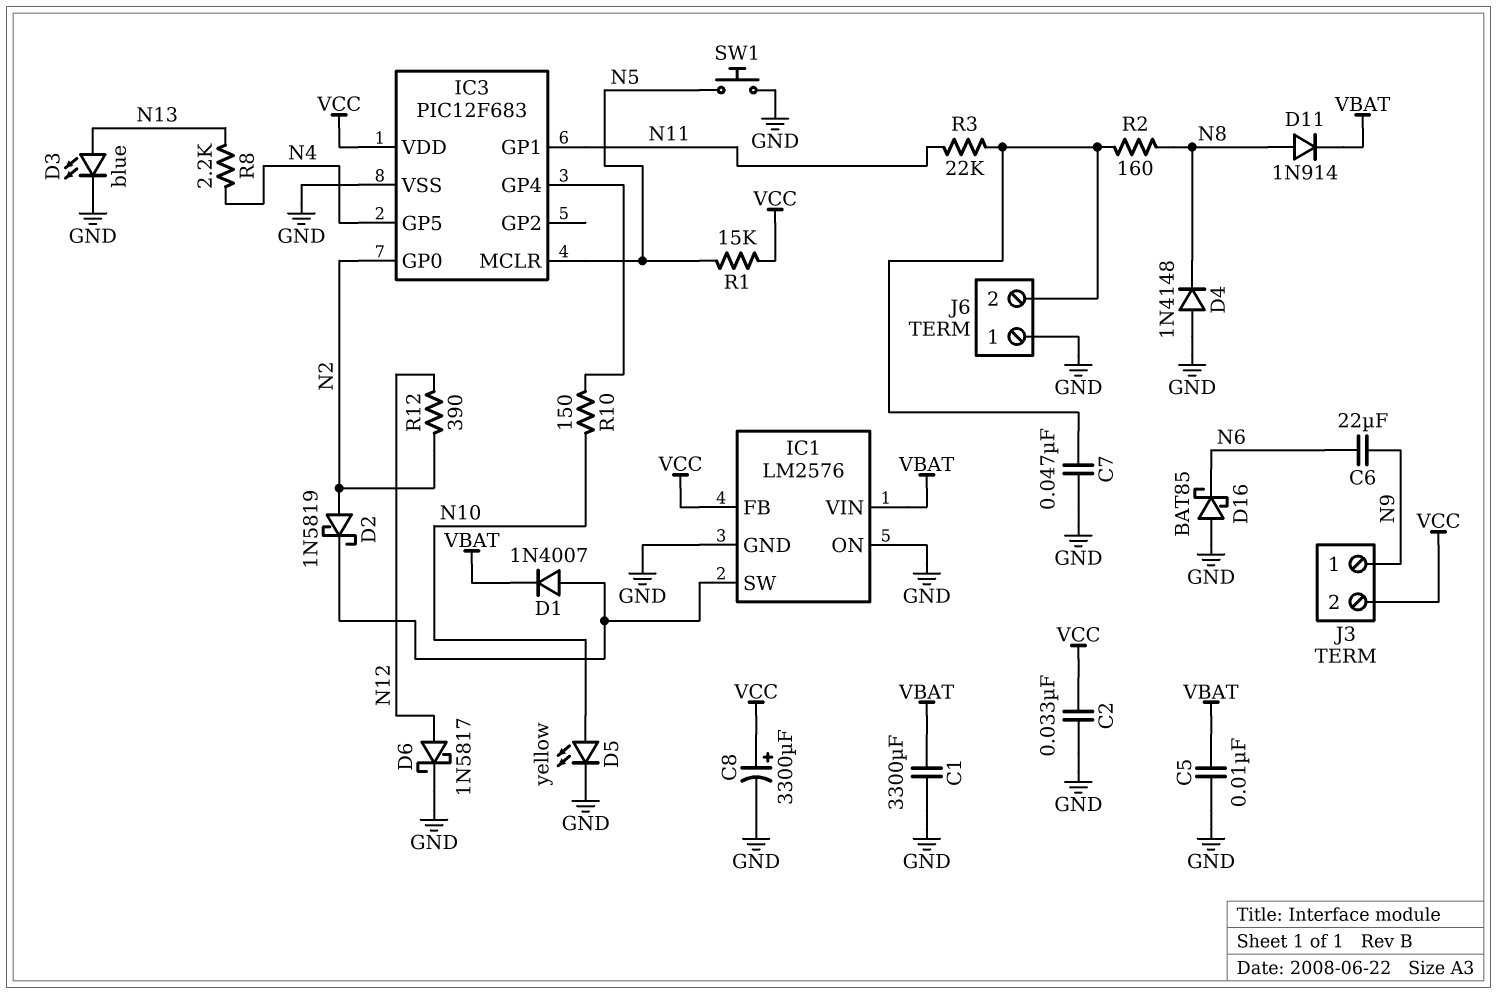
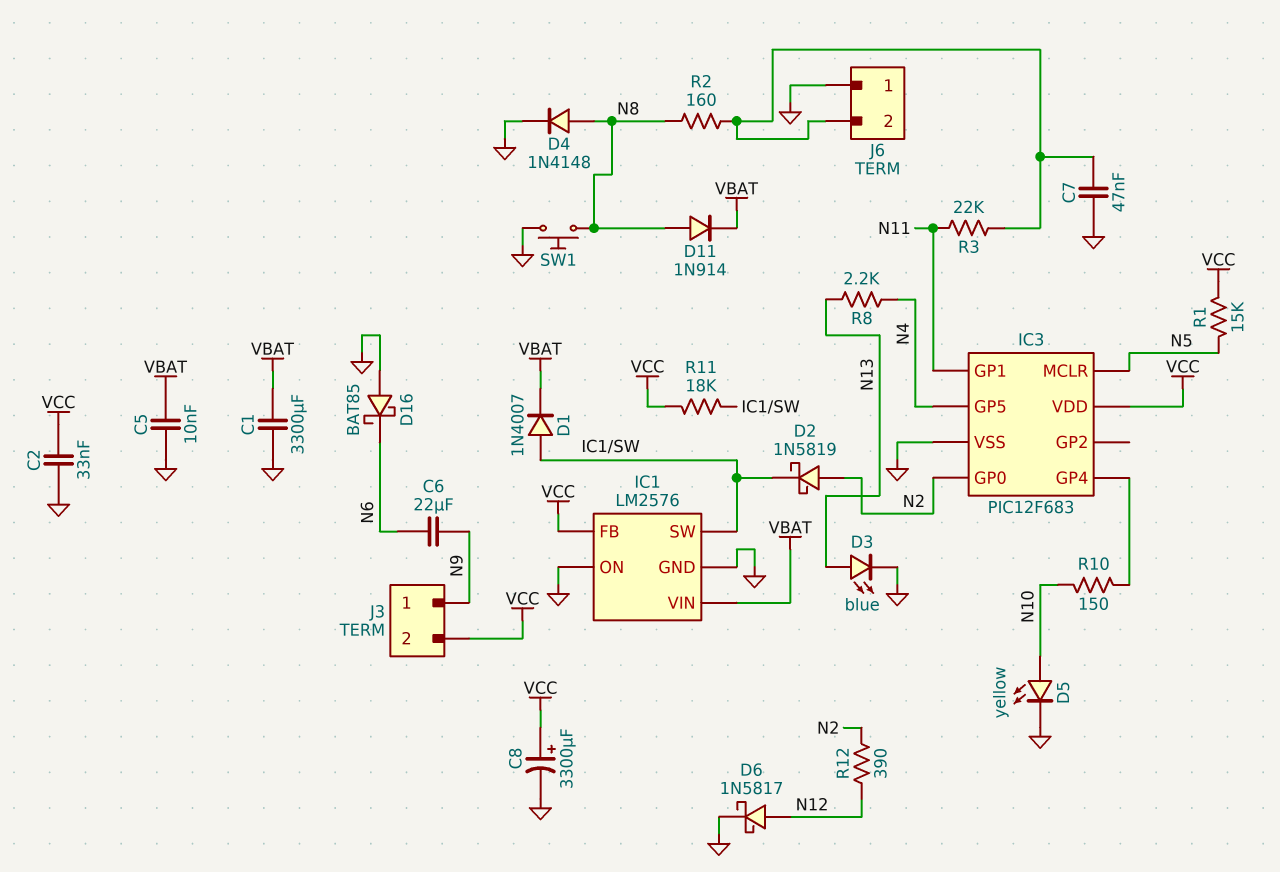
D4: diode 1N4148 (A GND, K N8) -> diode 1N4148 (A N8, K GND)
R11: none -> 18k (IC1/SW, VCC)
SW1: button (GND, N5) -> button (GND, N8)

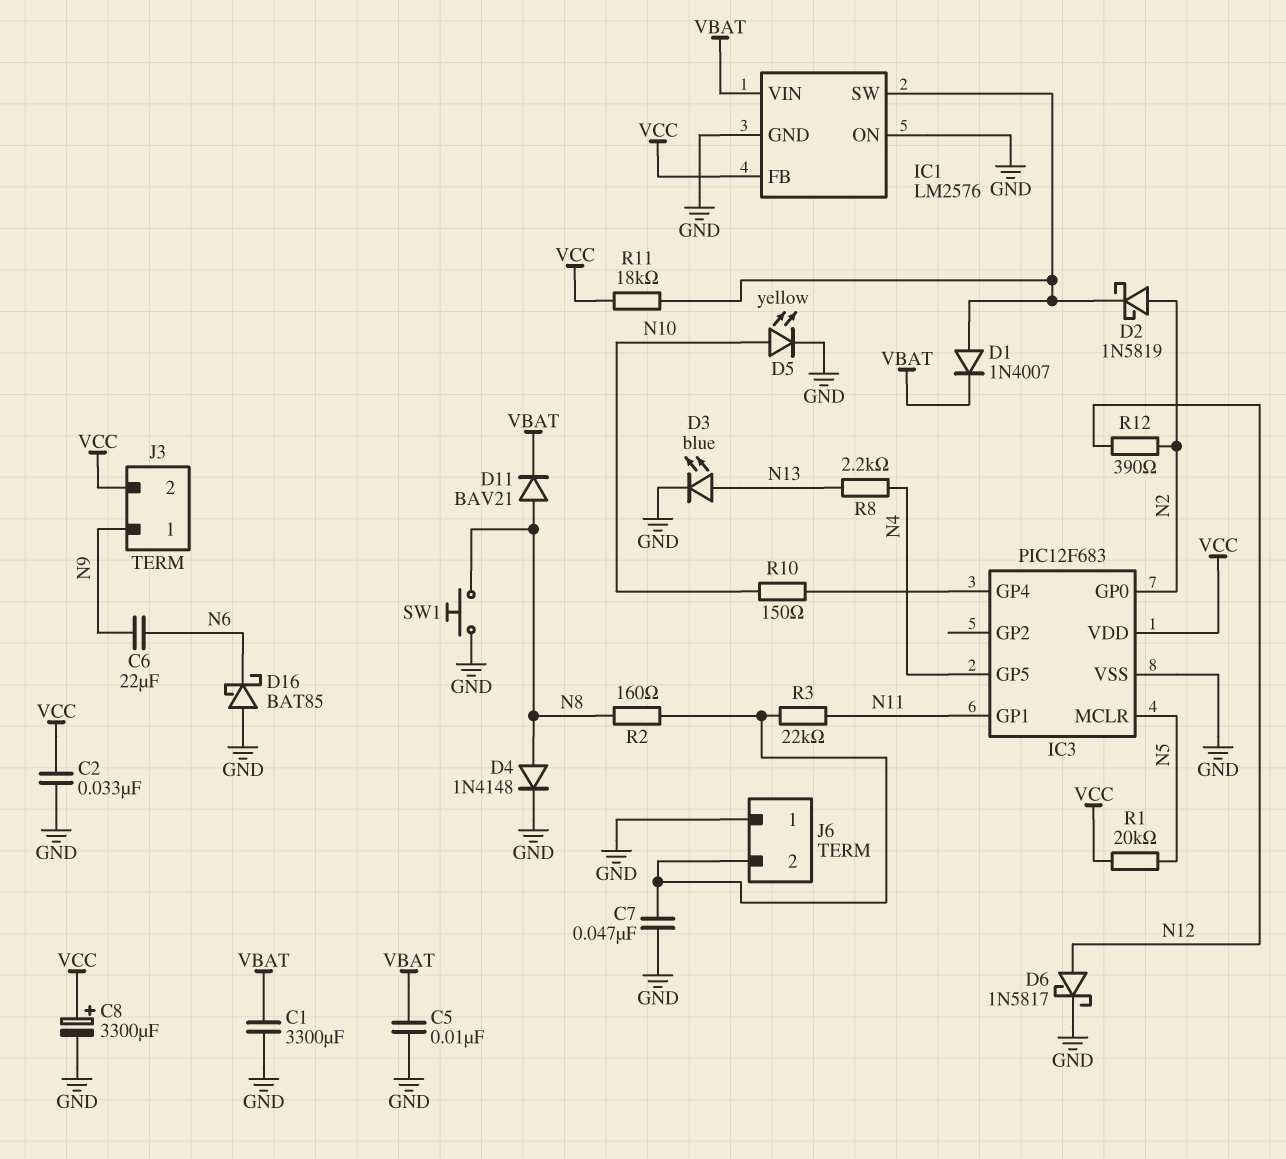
D11: diode 1N914 (A N8, K VBAT) -> diode BAV21 (A N8, K VBAT)
R1: 15k (N5, VCC) -> 20k (N5, VCC)

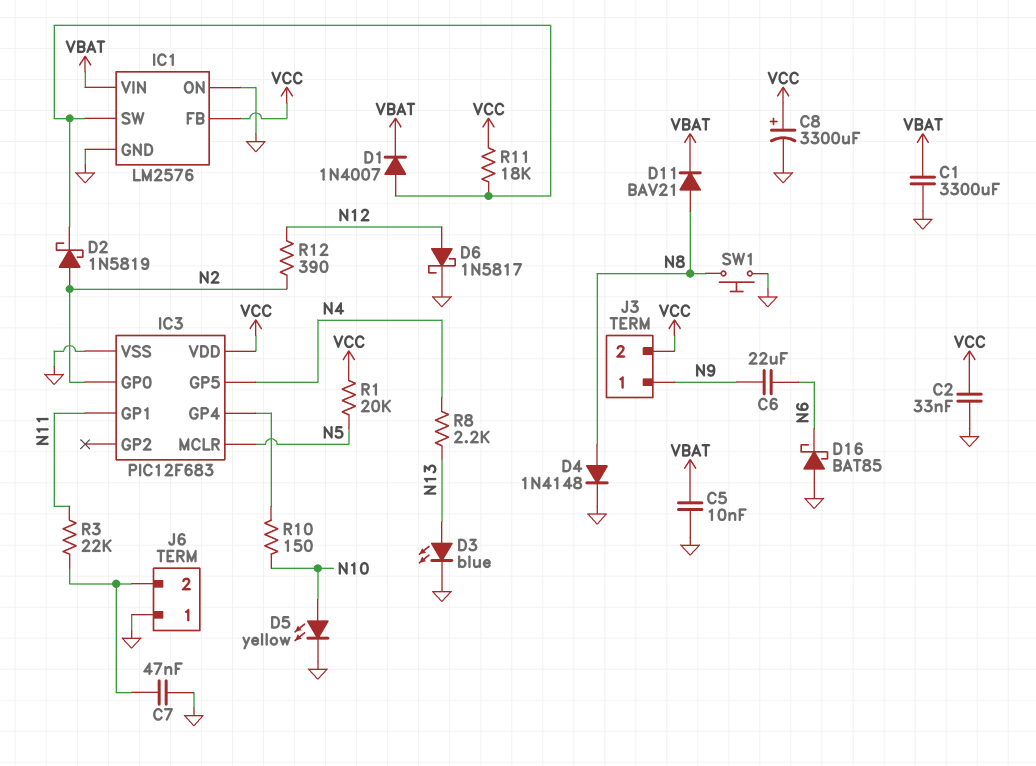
R2: 160 (J6/2, N8) -> none

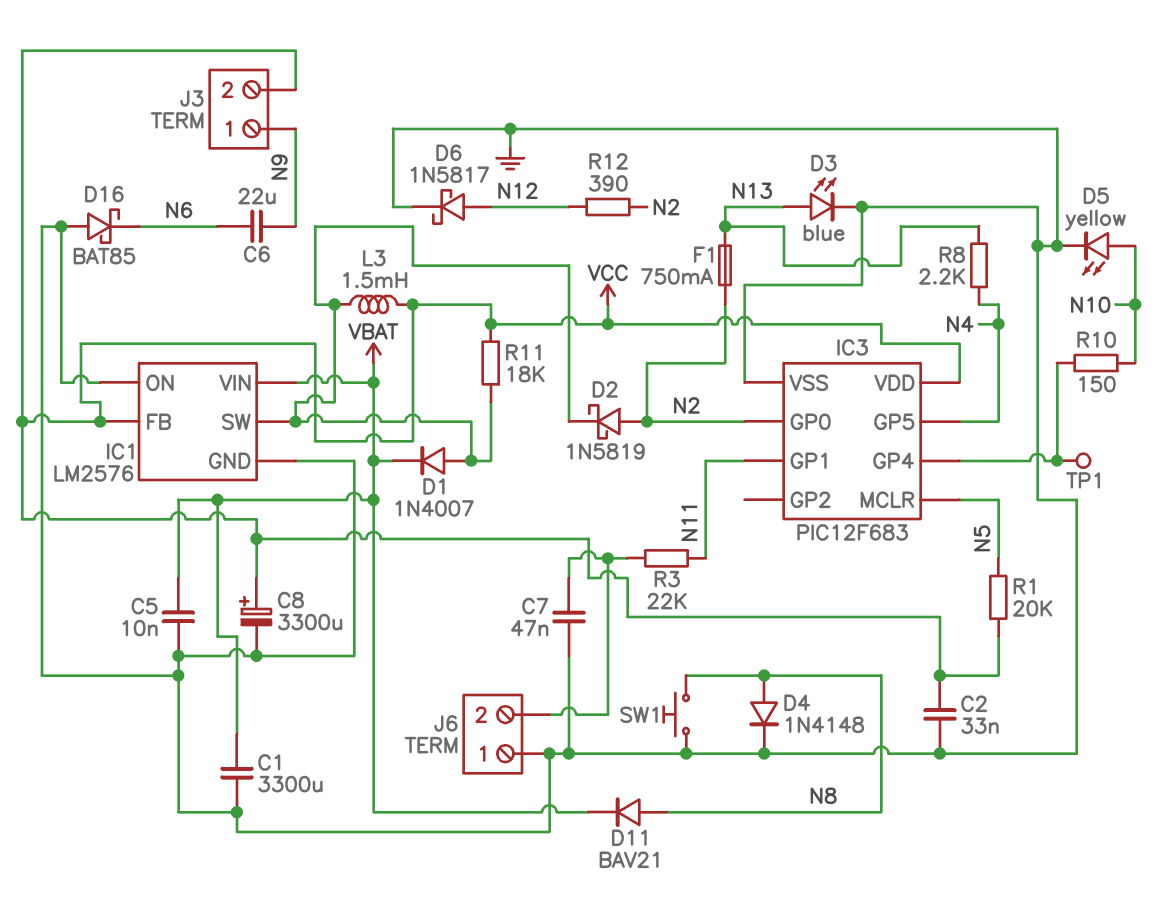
F1: none -> 750mA (N2, N13)
L3: none -> 1.5mH (IC1/SW, VCC)
TP1: none -> test point (IC3/GP4)

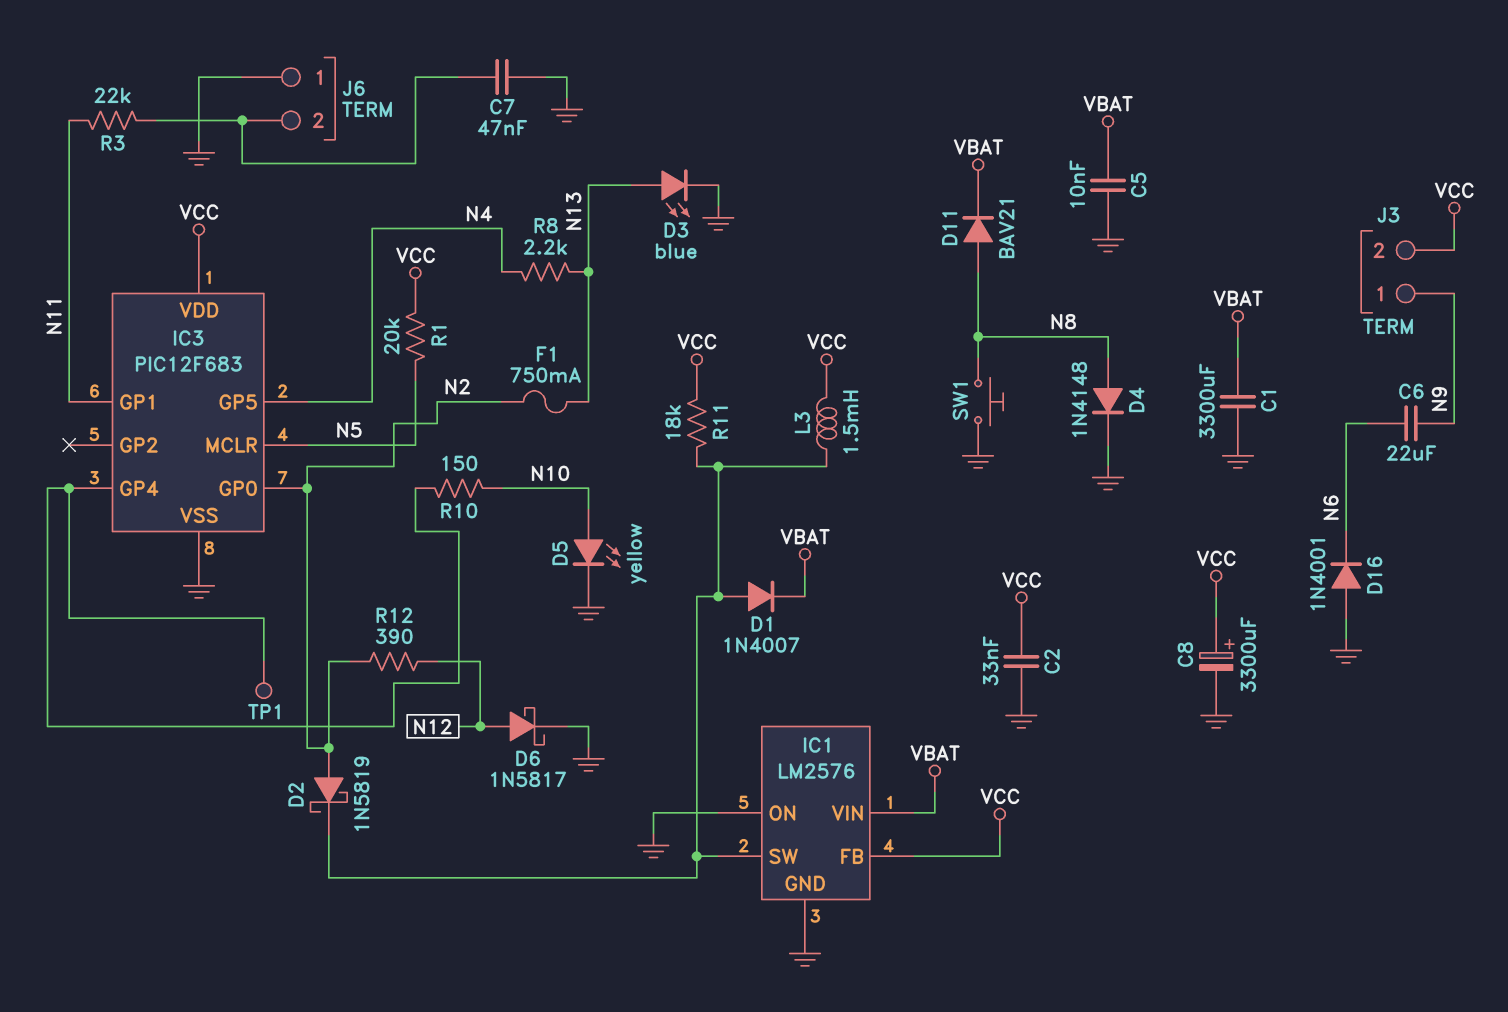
D16: schottky BAT85 (A GND, K N6) -> diode 1N4001 (A GND, K N6)

